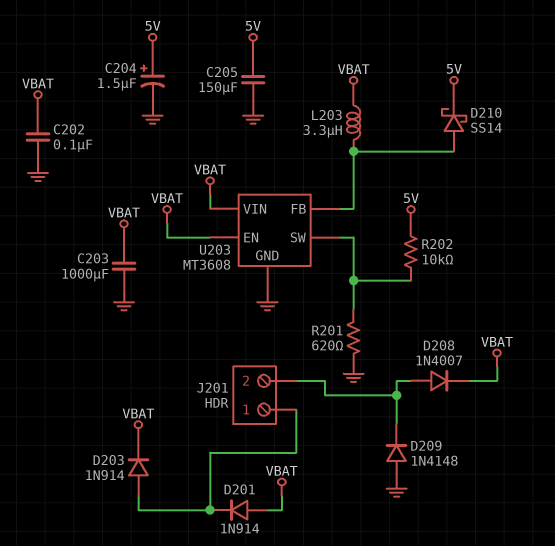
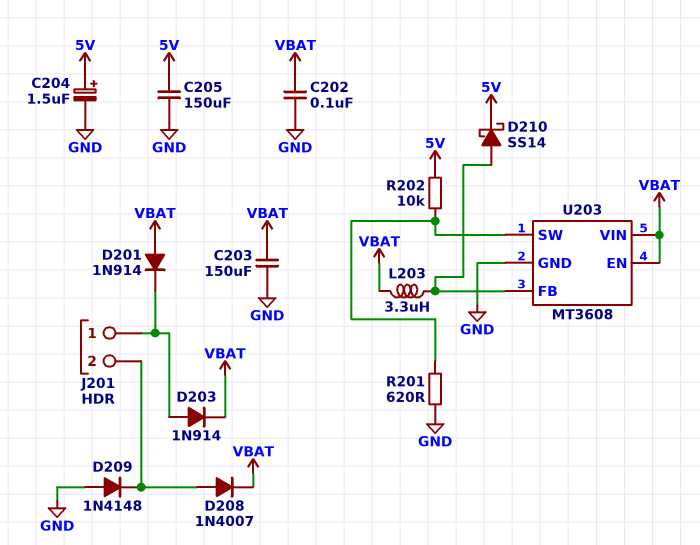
C203: 1000uF (GND, VBAT) -> 150uF (GND, VBAT)

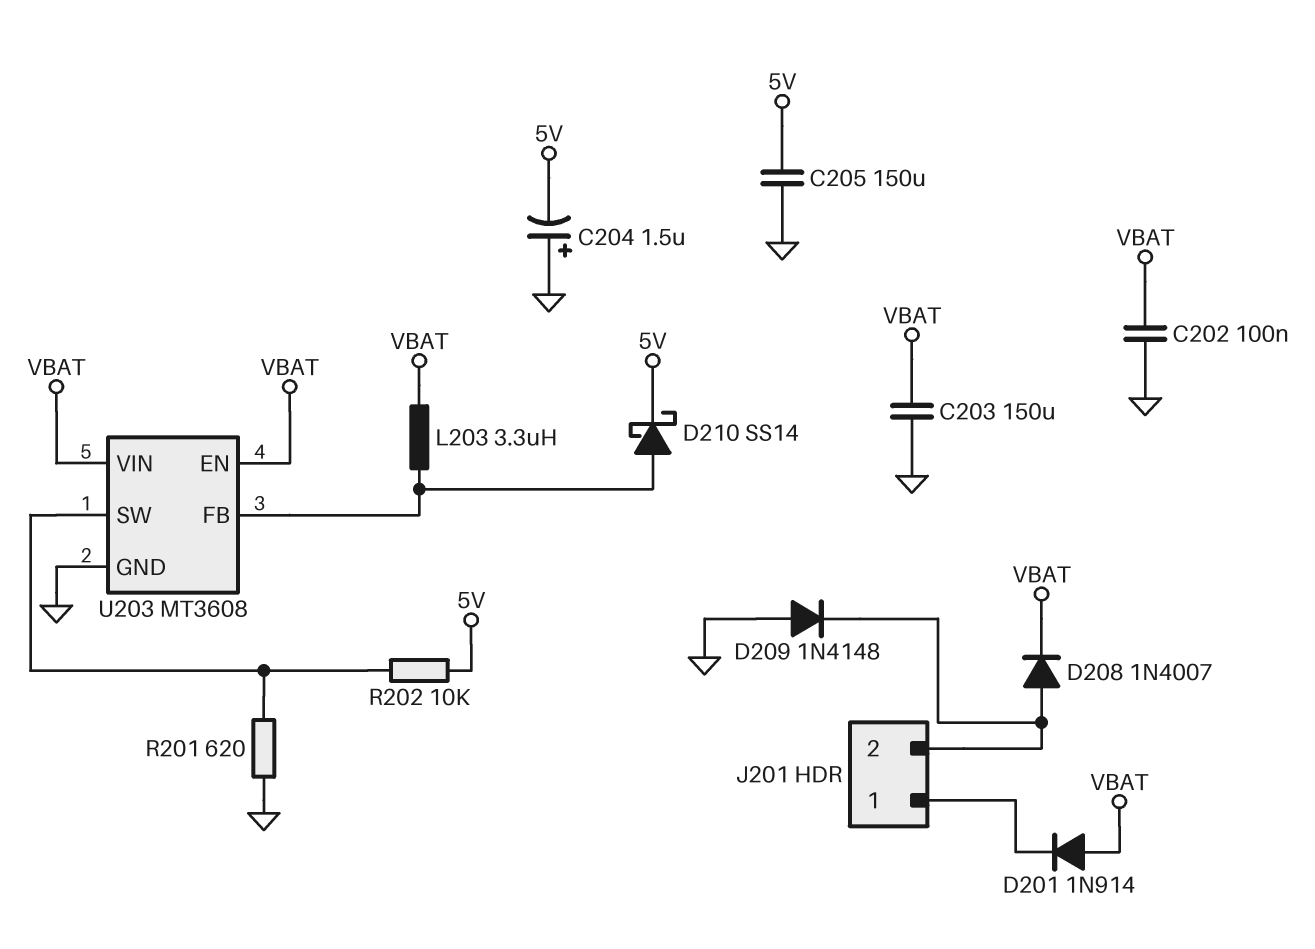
C204: 1.5uF (plus 5V, minus GND) -> 1.5uF (plus GND, minus 5V)
D203: diode 1N914 (A J201/1, K VBAT) -> none

